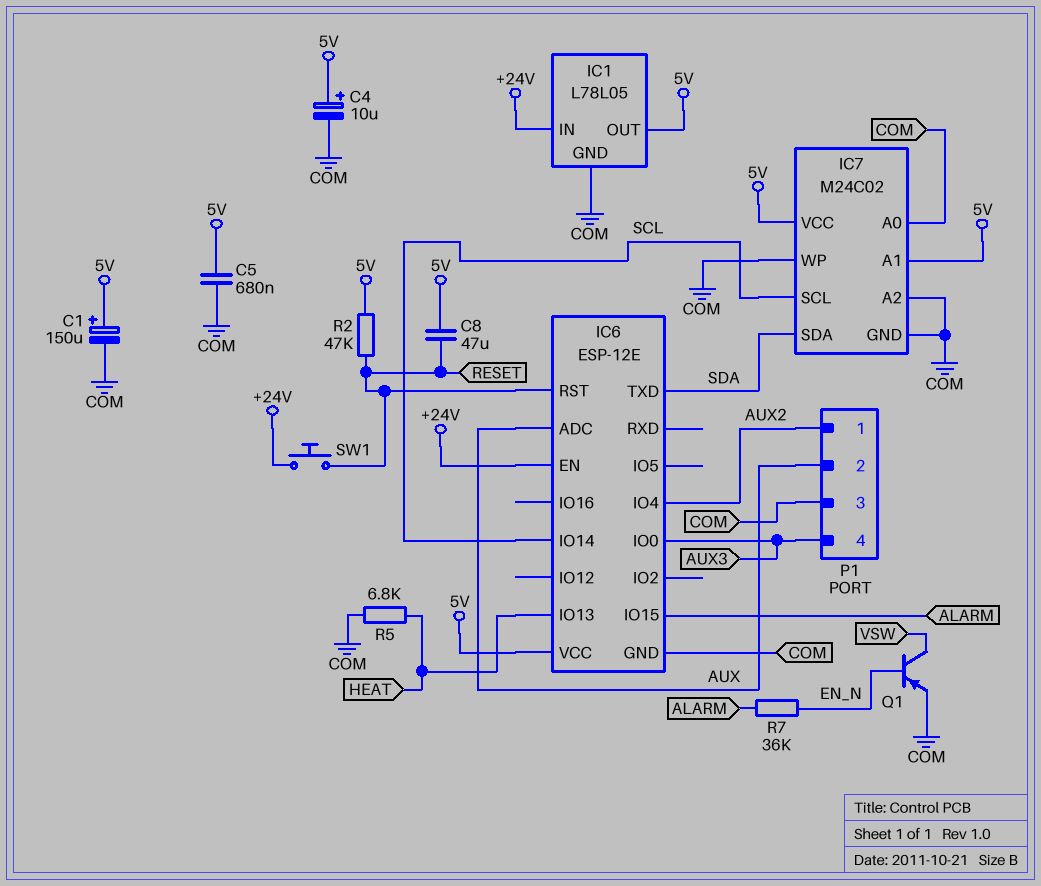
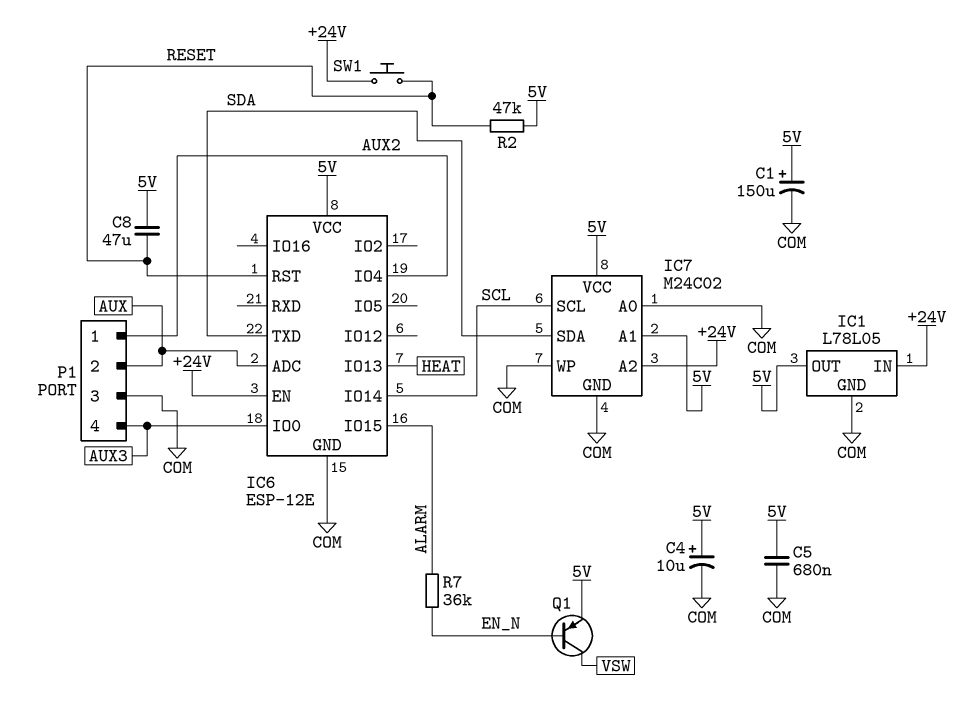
IC7 pin A2: COM -> +24V
Q1: PNP (B EN_N, C VSW, E COM) -> PNP (B EN_N, C VSW, E 5V)
R5: 6.8k (COM, HEAT) -> none

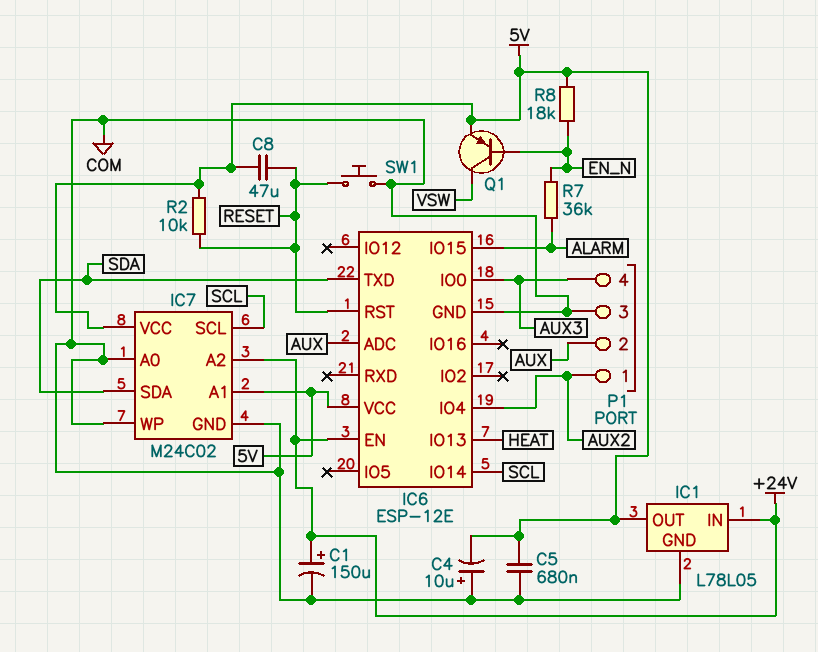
C1: 150uF (plus 5V, minus COM) -> 150uF (plus +24V, minus COM)
C4: 10uF (plus 5V, minus COM) -> 10uF (plus COM, minus 5V)
R2: 47k (5V, RESET) -> 10k (5V, RESET)
R8: none -> 18k (5V, EN_N)
SW1: button (+24V, RESET) -> button (COM, RESET)

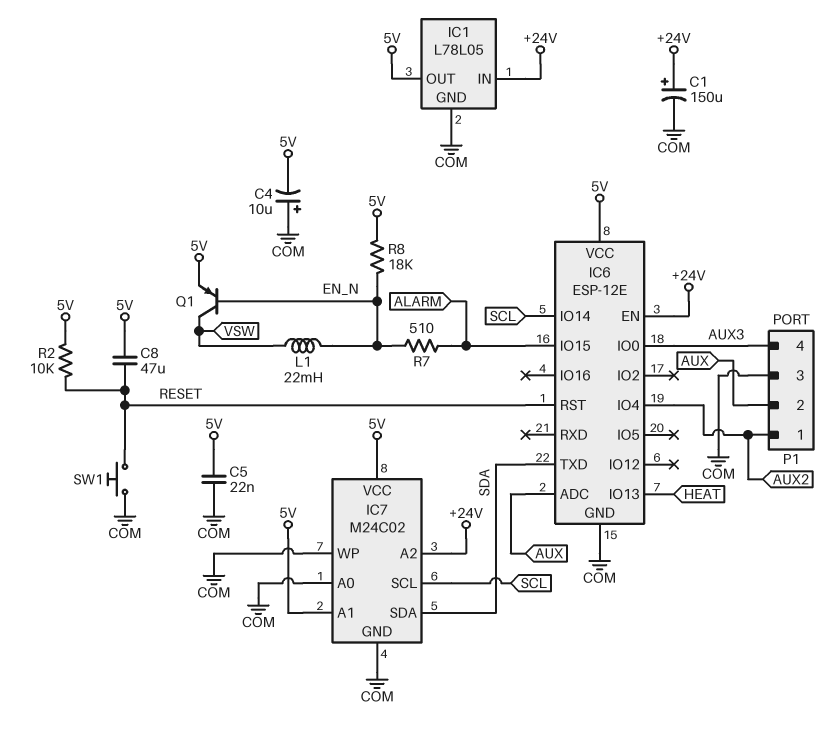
C5: 680nF (5V, COM) -> 22nF (5V, COM)
L1: none -> 22mH (EN_N, VSW)
R7: 36k (ALARM, EN_N) -> 510 (ALARM, EN_N)

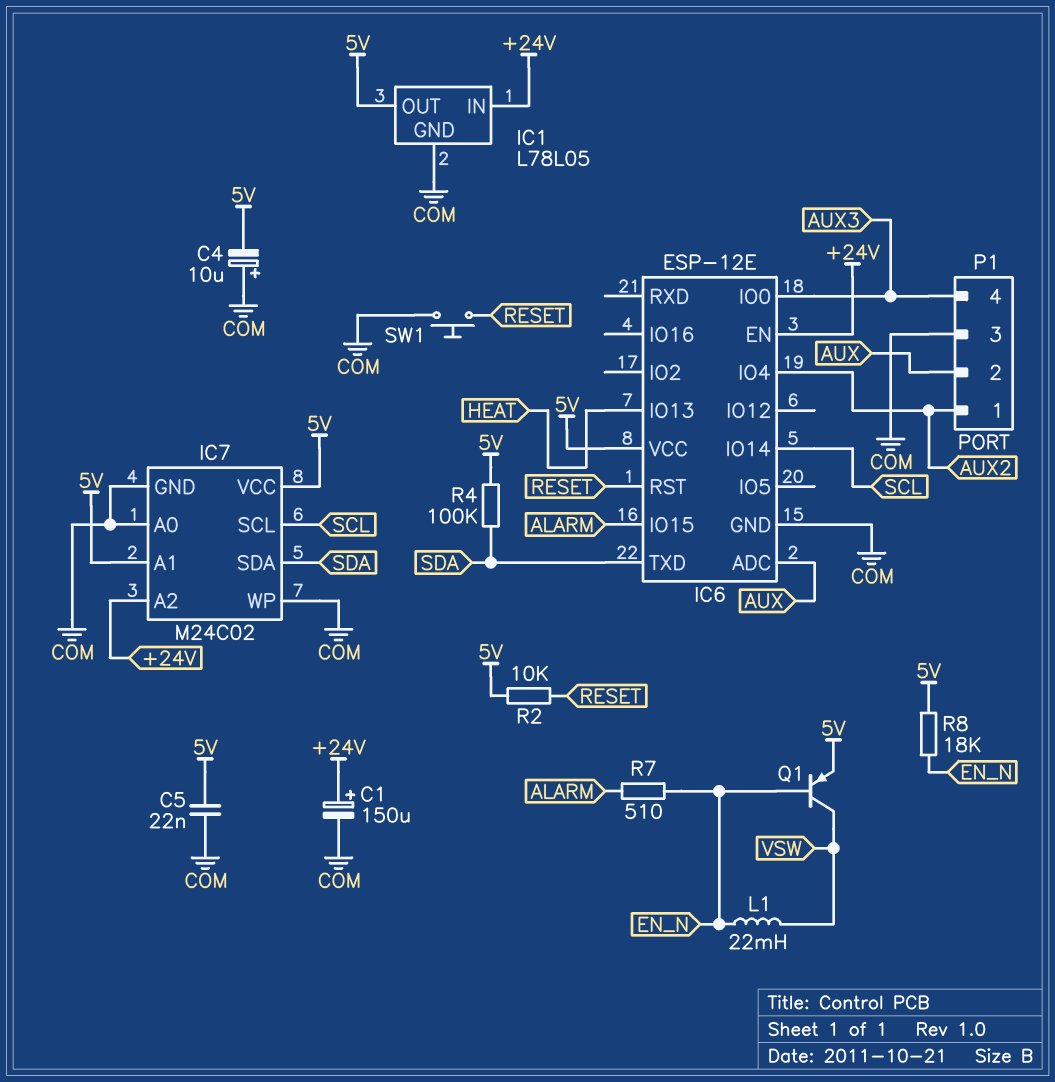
C8: 47uF (5V, RESET) -> none
R4: none -> 100k (5V, SDA)

